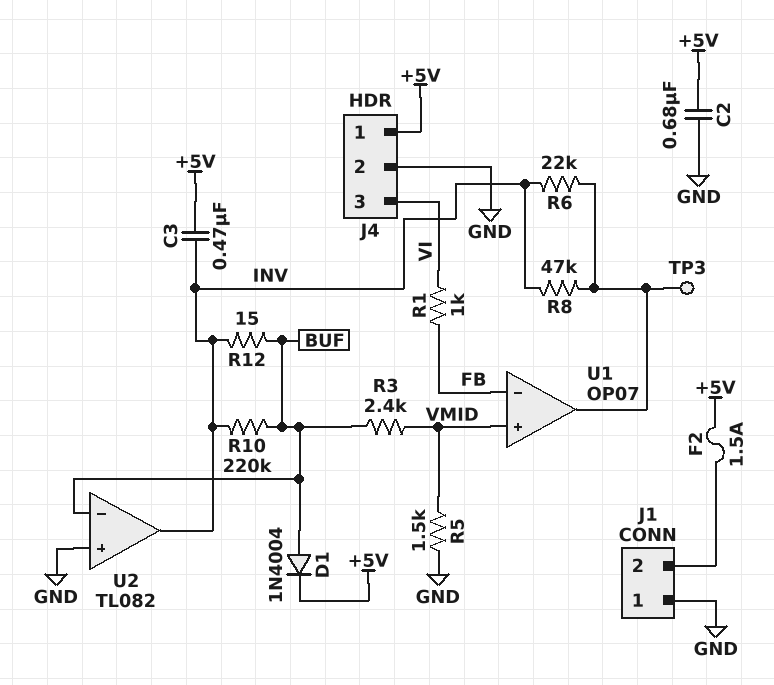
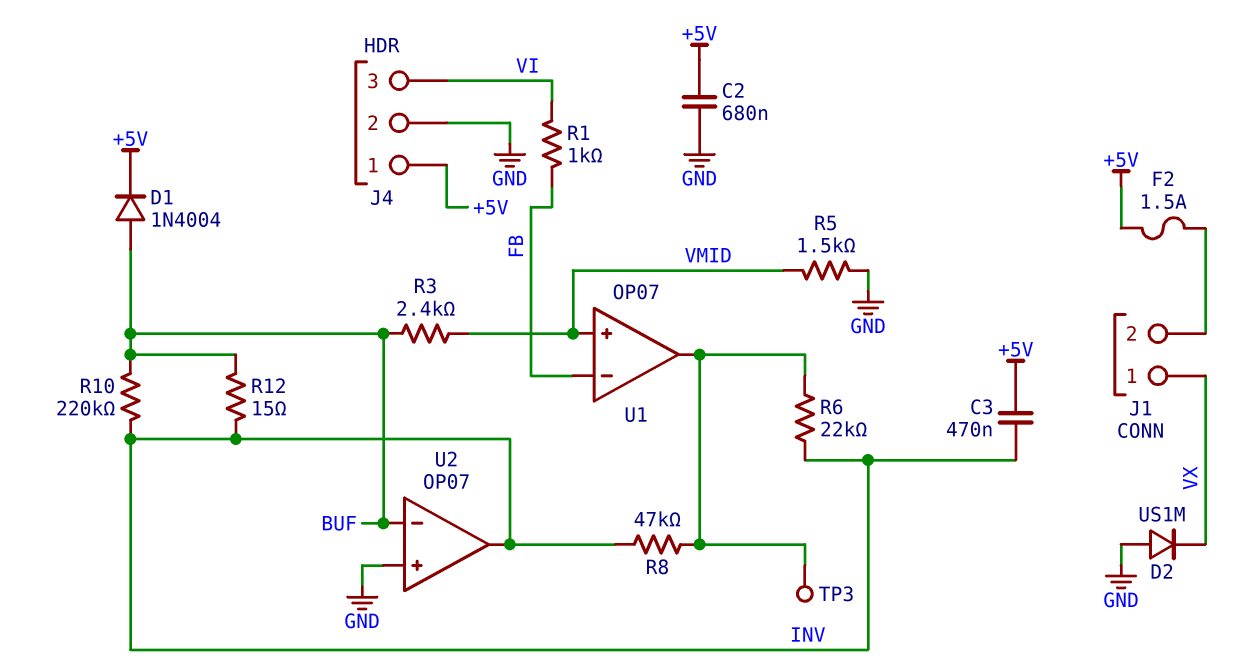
D2: none -> diode US1M (A GND, K VX)
J1 pin 1: GND -> VX
U2: TL082 -> OP07

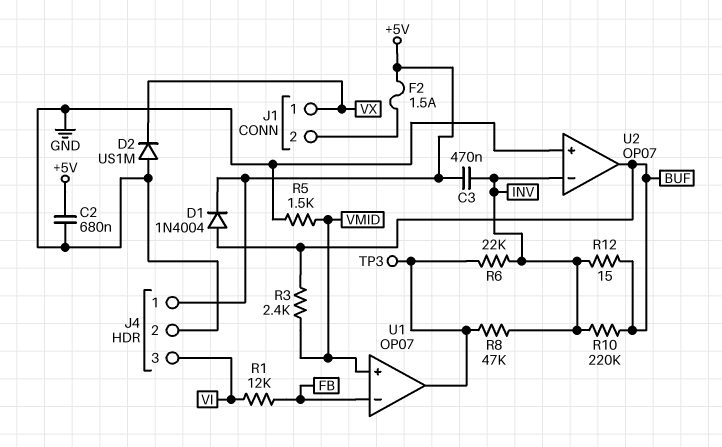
R1: 1k (FB, VI) -> 12k (FB, VI)
U2 pin in-: BUF -> INV
U2 pin out: INV -> BUF

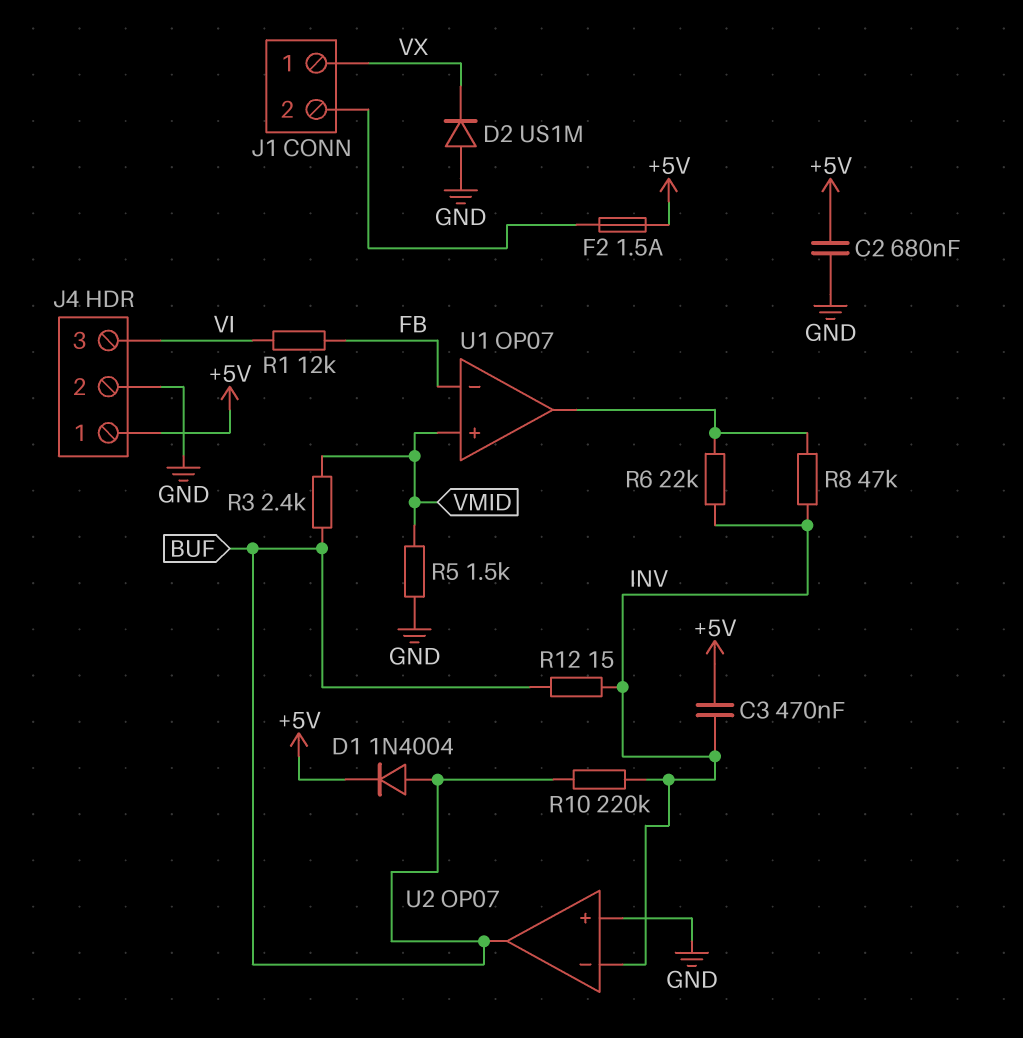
TP3: test point (U1/out) -> none

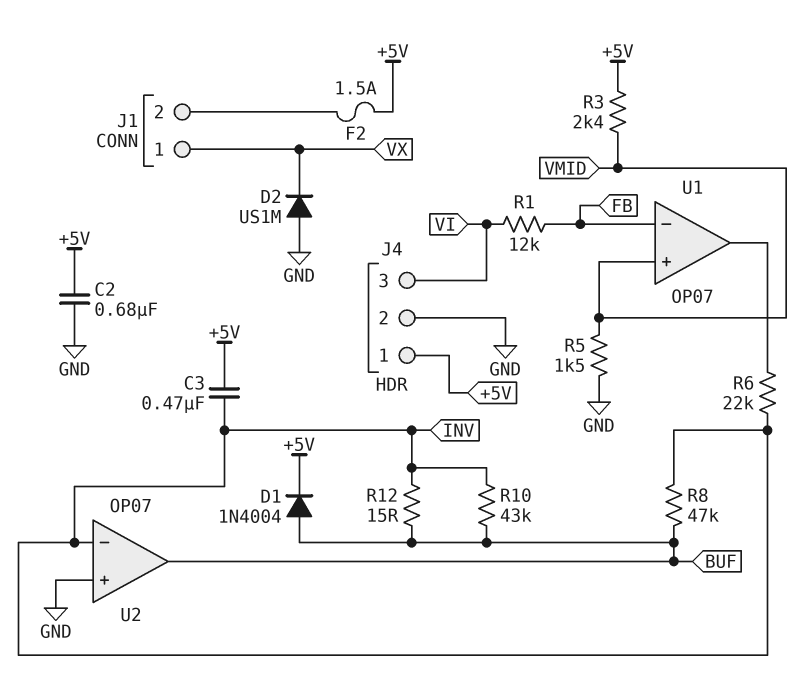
R3: 2.4k (BUF, VMID) -> 2.4k (+5V, VMID)
R8: 47k (INV, U1/out) -> 47k (BUF, INV)
R10: 220k (BUF, INV) -> 43k (BUF, INV)

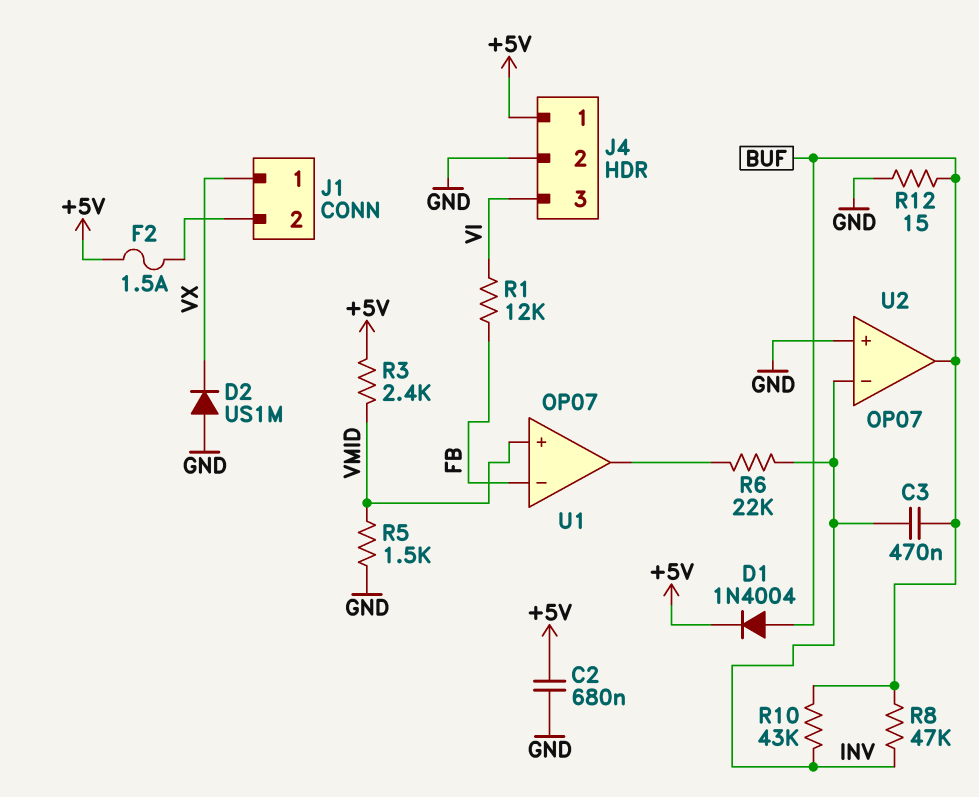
C3: 470nF (+5V, INV) -> 470nF (BUF, INV)
R12: 15 (BUF, INV) -> 15 (BUF, GND)

